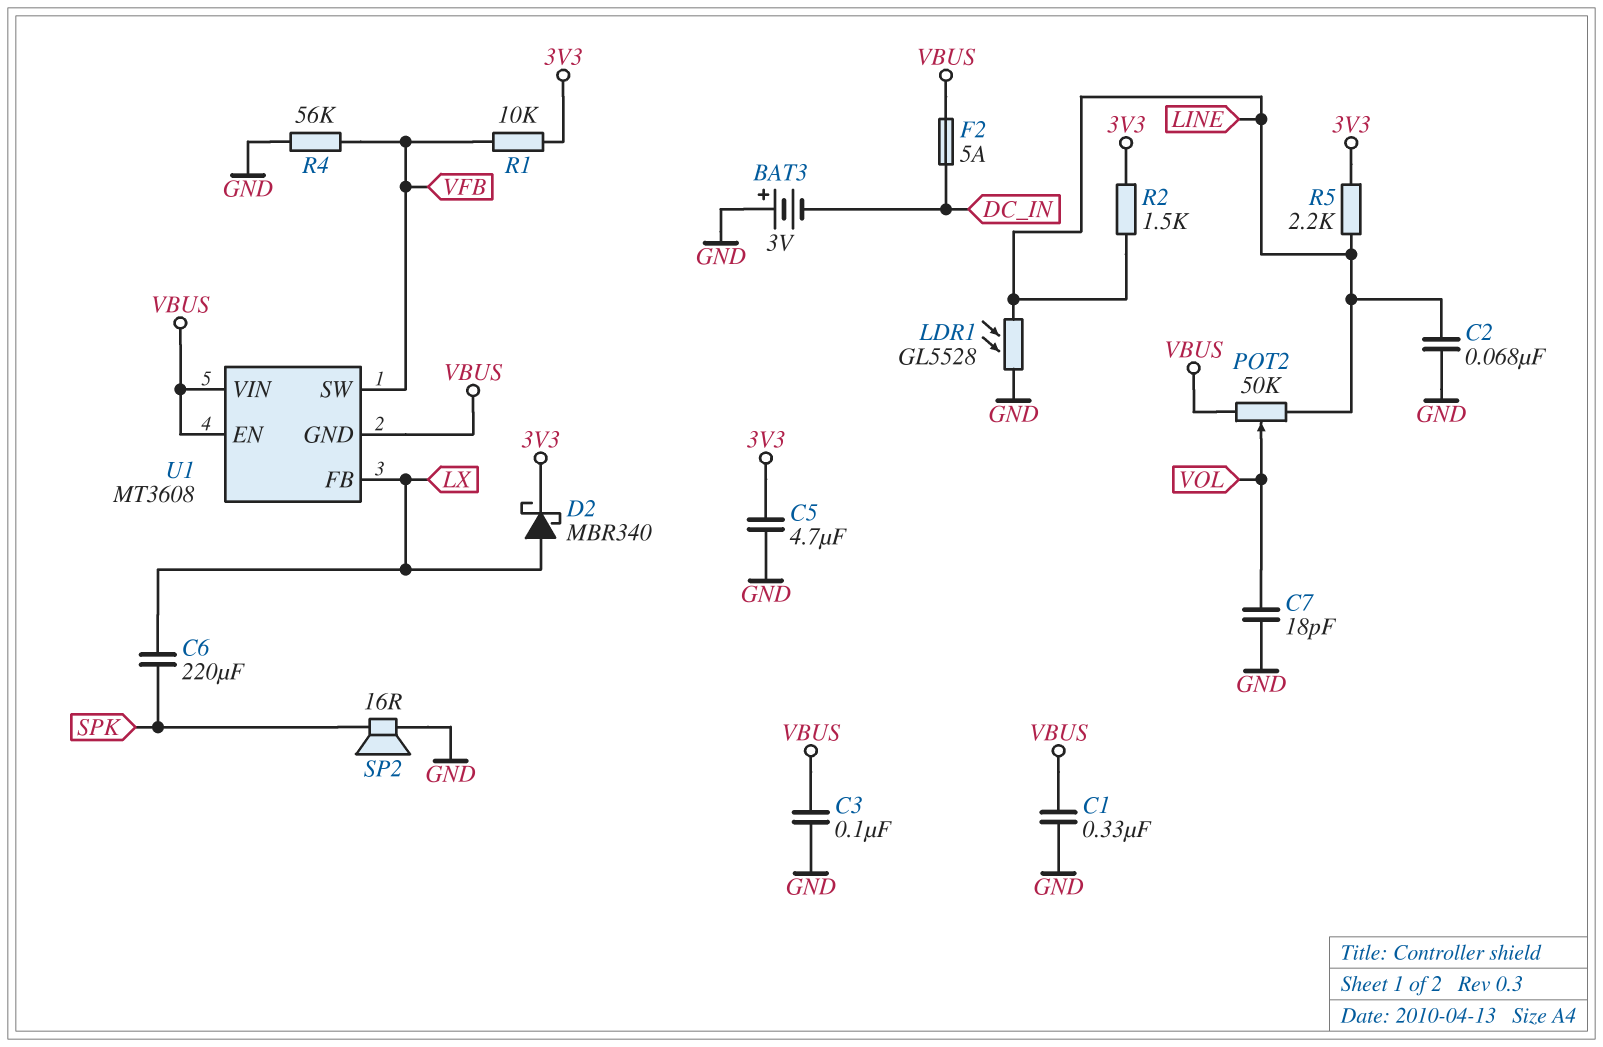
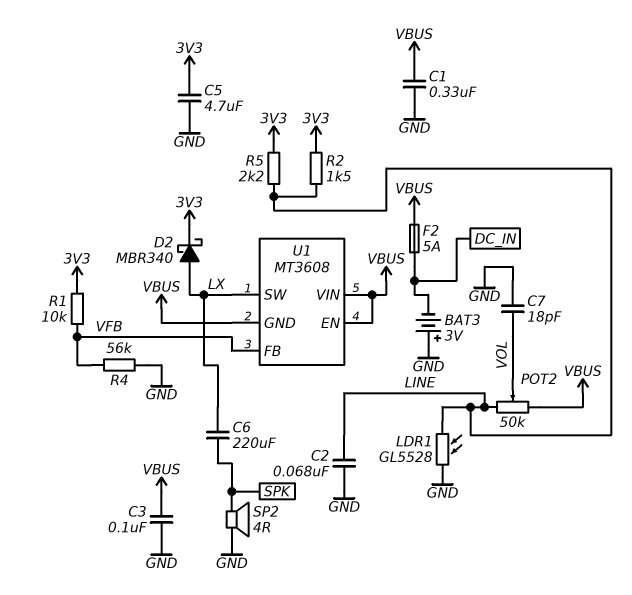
SP2: speaker 16R (GND, SPK) -> speaker 4R (GND, SPK)
U1 pin FB: LX -> VFB
U1 pin SW: VFB -> LX

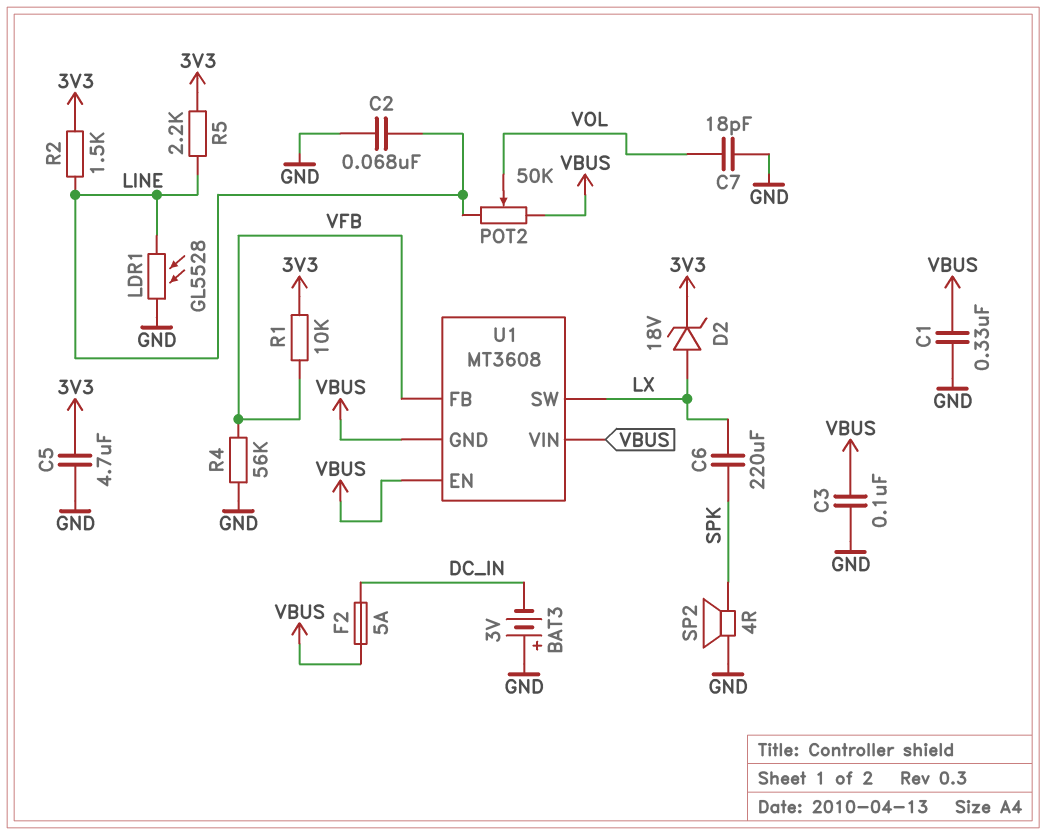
D2: schottky MBR340 (A LX, K 3V3) -> zener 18V (A LX, K 3V3)

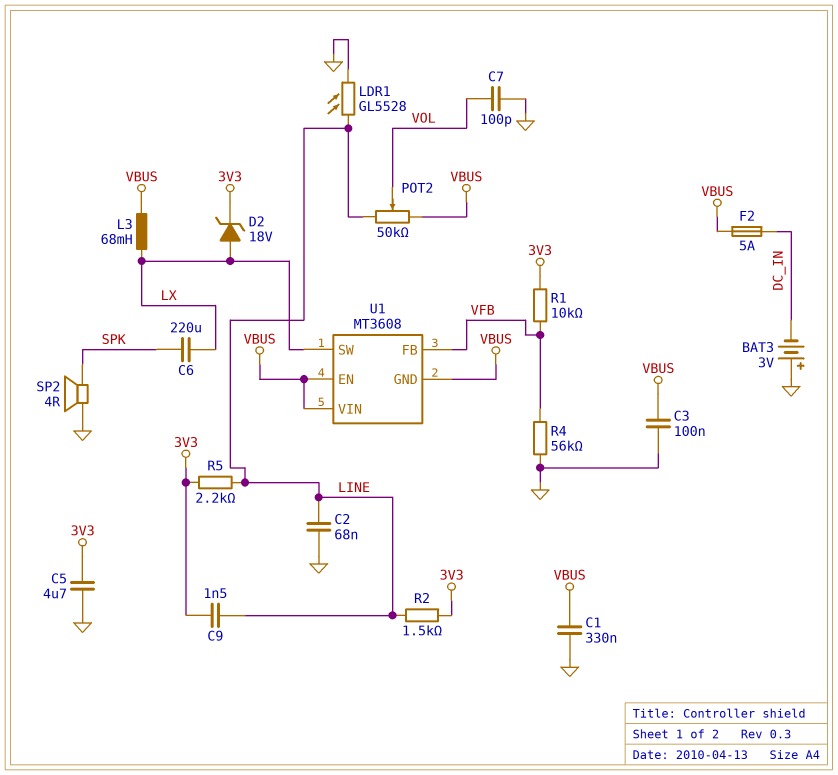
C7: 18pF (GND, VOL) -> 100pF (GND, VOL)
C9: none -> 1.5nF (3V3, LINE)
L3: none -> 68mH (LX, VBUS)

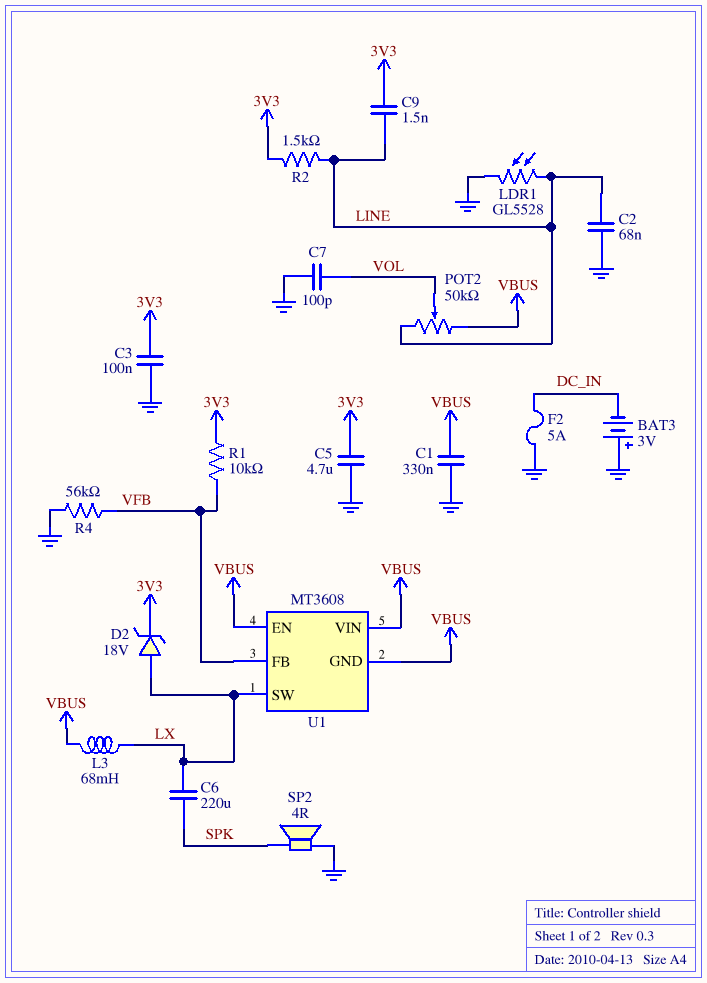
C3: 100nF (GND, VBUS) -> 100nF (3V3, GND)
F2: 5A (DC_IN, VBUS) -> 5A (DC_IN, GND)
R5: 2.2k (3V3, LINE) -> none

